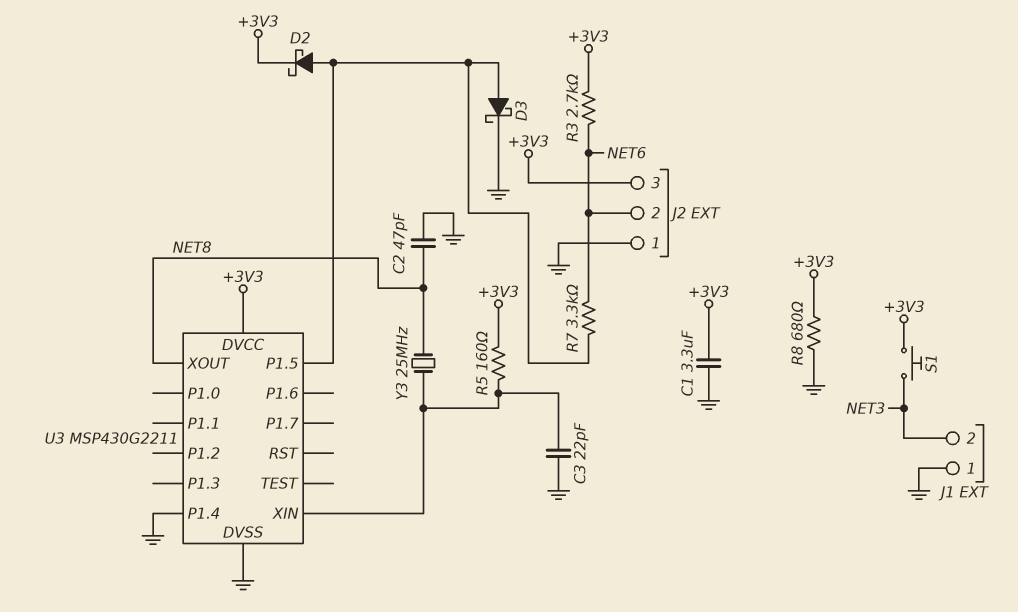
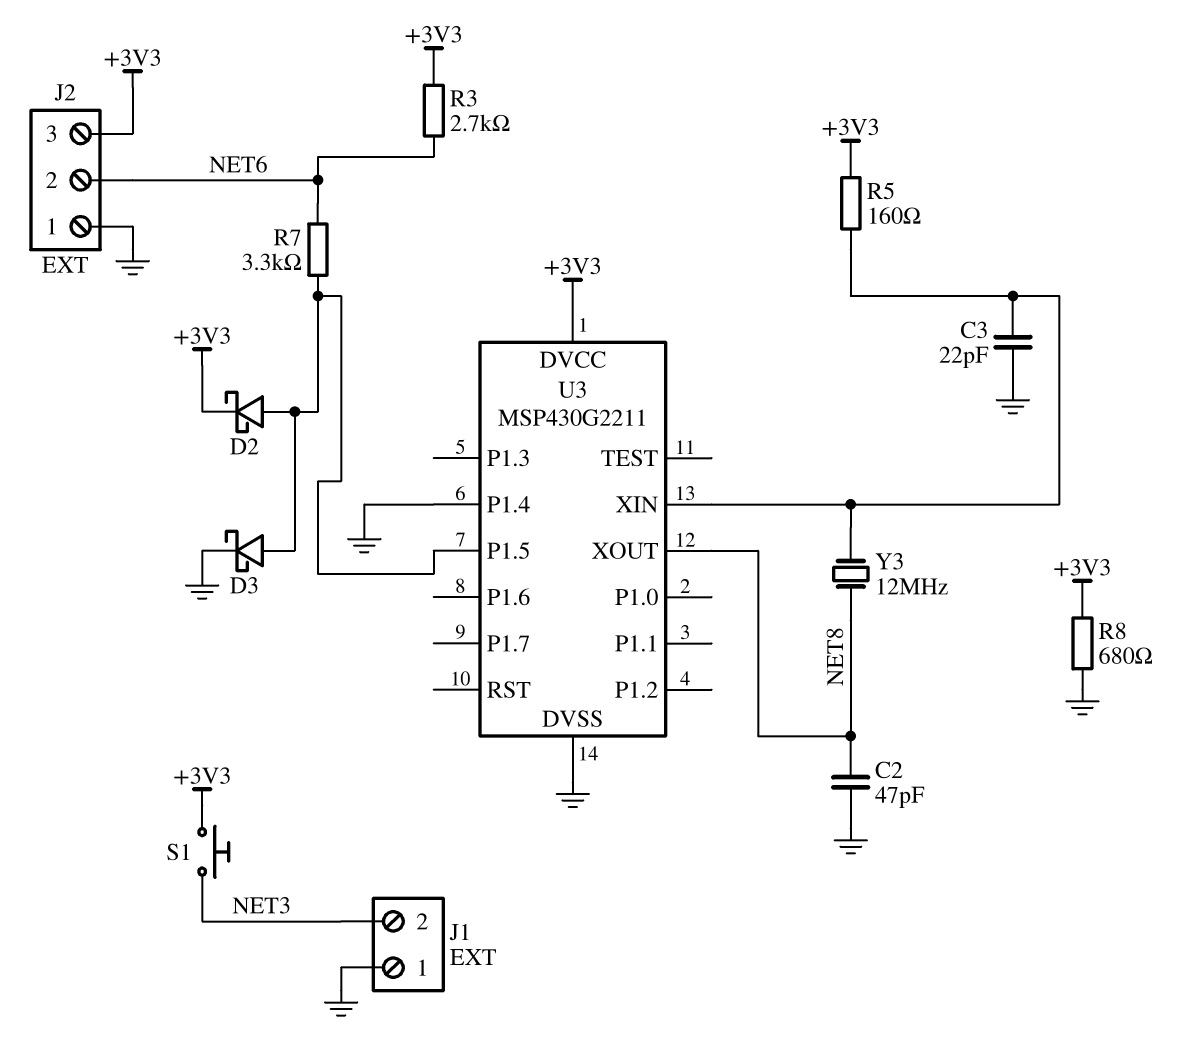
C1: 3.3uF (+3V3, GND) -> none
Y3: 25MHz (NET8, U3/XIN) -> 12MHz (NET8, U3/XIN)

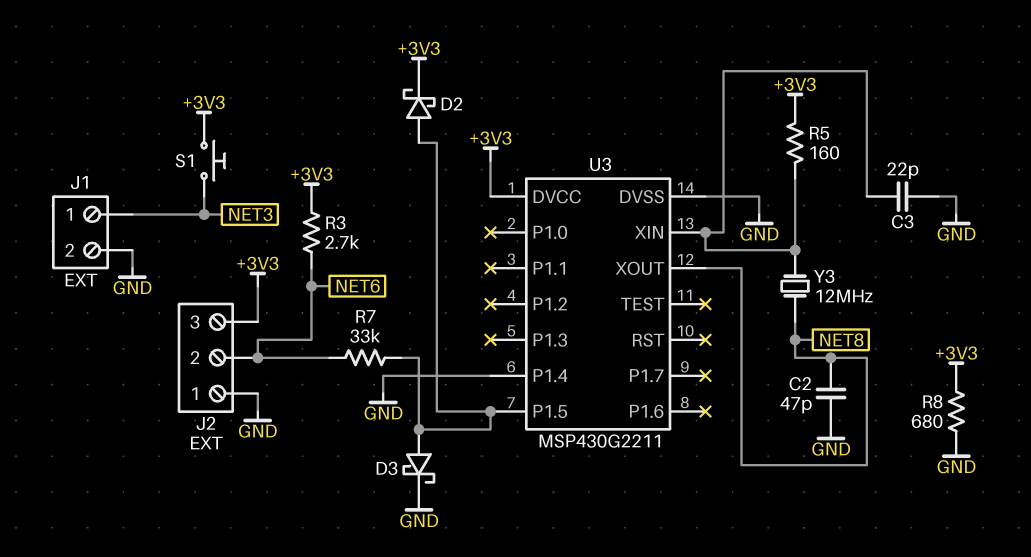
J1 pin 1: GND -> NET3
J1 pin 2: NET3 -> GND
R7: 3.3k (NET6, U3/P1.5) -> 33k (NET6, U3/P1.5)

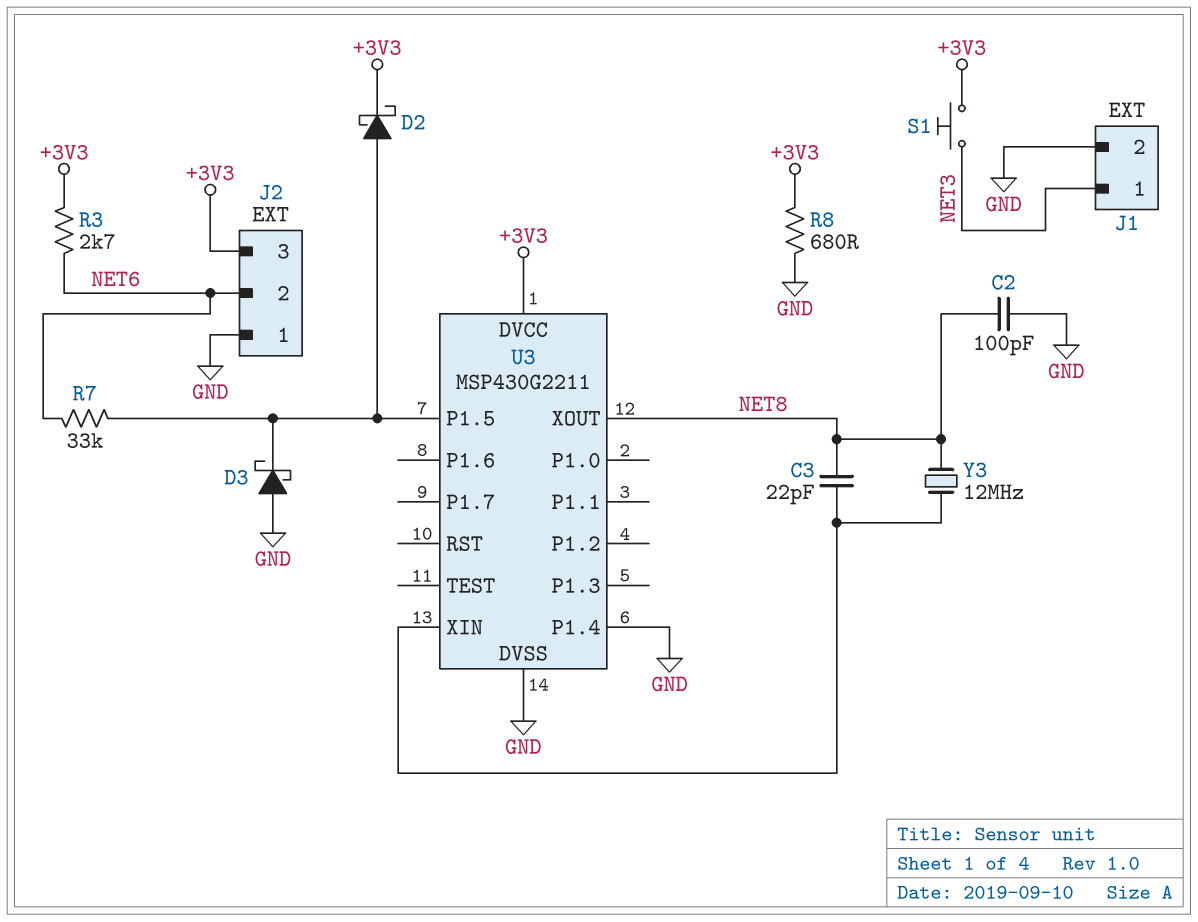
C2: 47pF (GND, NET8) -> 100pF (GND, NET8)
C3: 22pF (GND, U3/XIN) -> 22pF (NET8, U3/XIN)
D3: schottky (A U3/P1.5, K GND) -> schottky (A GND, K U3/P1.5)
R5: 160 (+3V3, U3/XIN) -> none

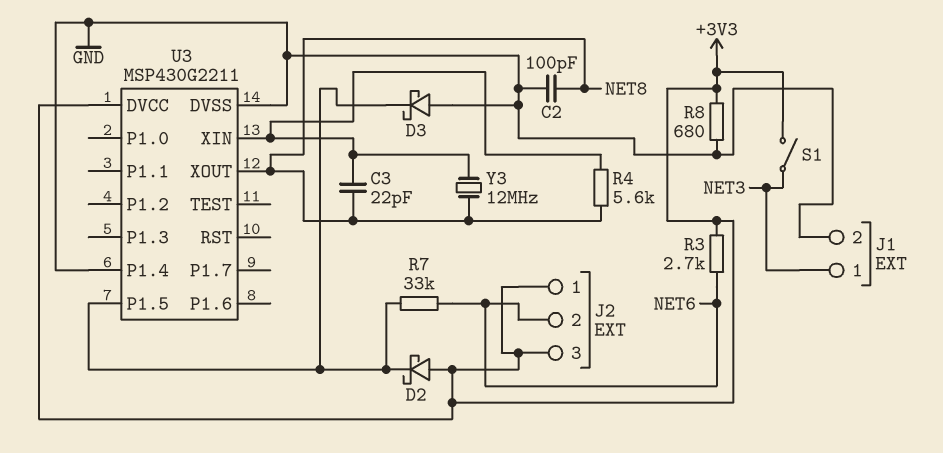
D2: schottky (A U3/P1.5, K +3V3) -> schottky (A +3V3, K U3/P1.5)
J2 pin 1: GND -> +3V3
R4: none -> 5.6k (NET8, U3/XIN)
S1: button (+3V3, NET3) -> switch (+3V3, NET3)

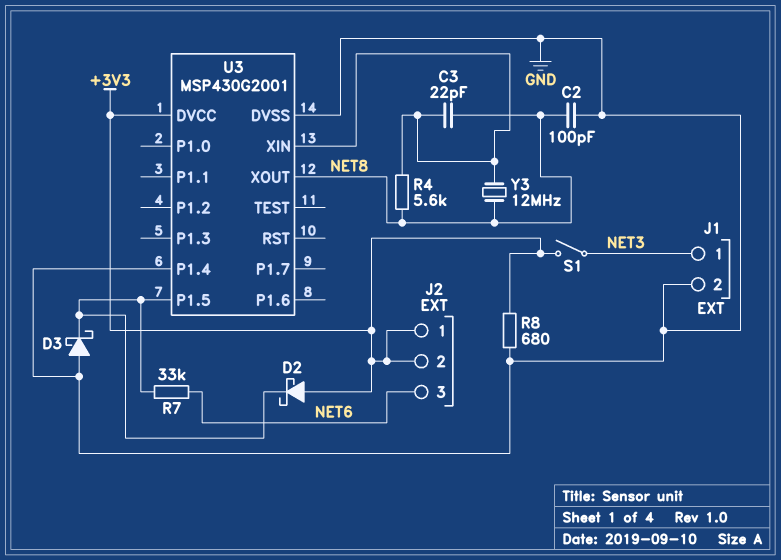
J2 pin 2: NET6 -> +3V3
J2 pin 3: +3V3 -> NET6
R3: 2.7k (+3V3, NET6) -> none
U3: MSP430G2211 -> MSP430G2001

